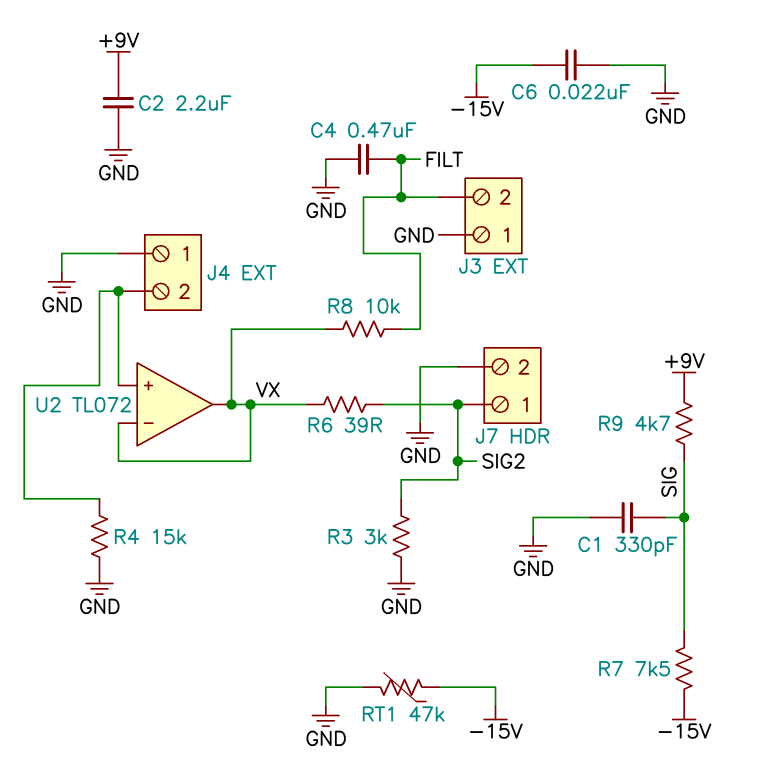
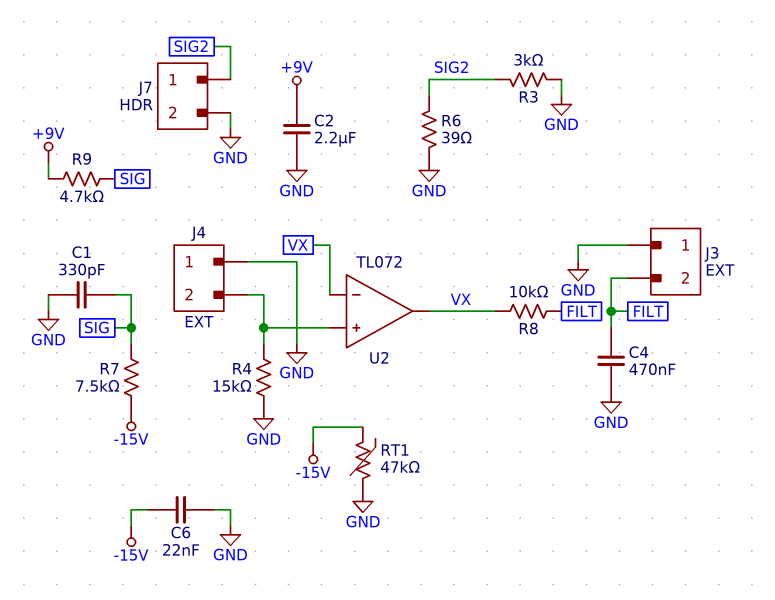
R6: 39 (SIG2, VX) -> 39 (GND, SIG2)

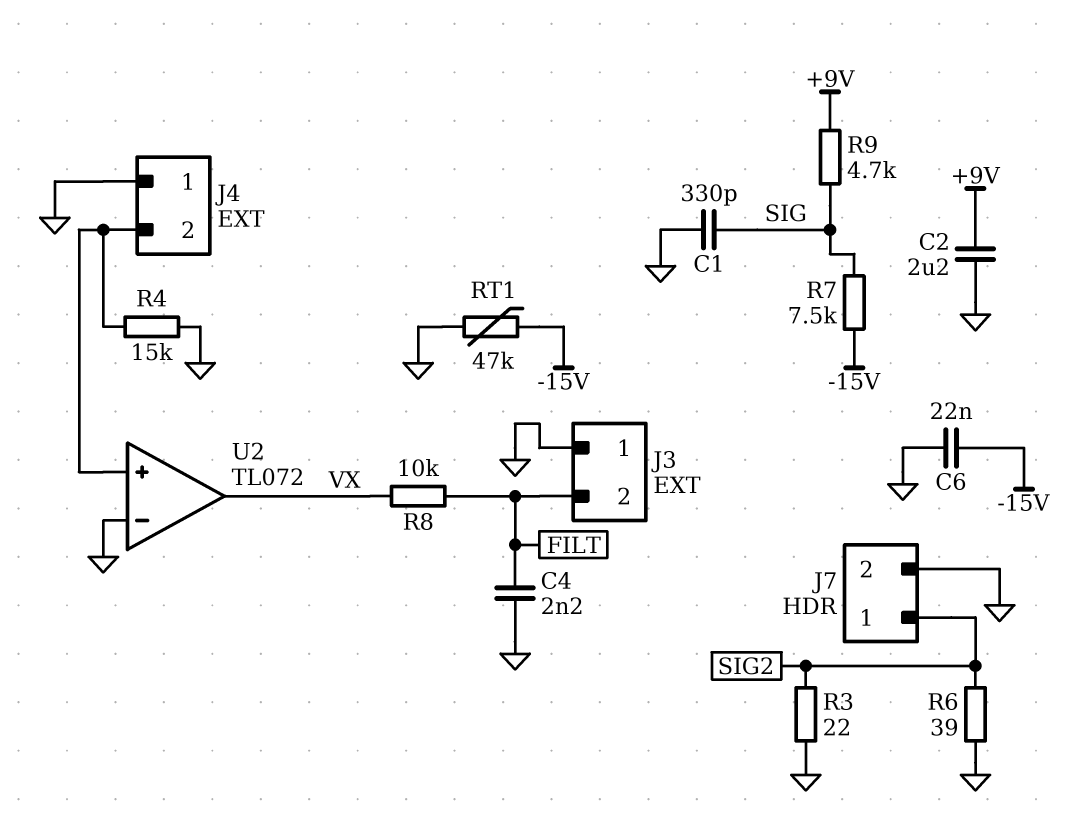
C4: 470nF (FILT, GND) -> 2.2nF (FILT, GND)
R3: 3k (GND, SIG2) -> 22 (GND, SIG2)
U2 pin in-: VX -> GND

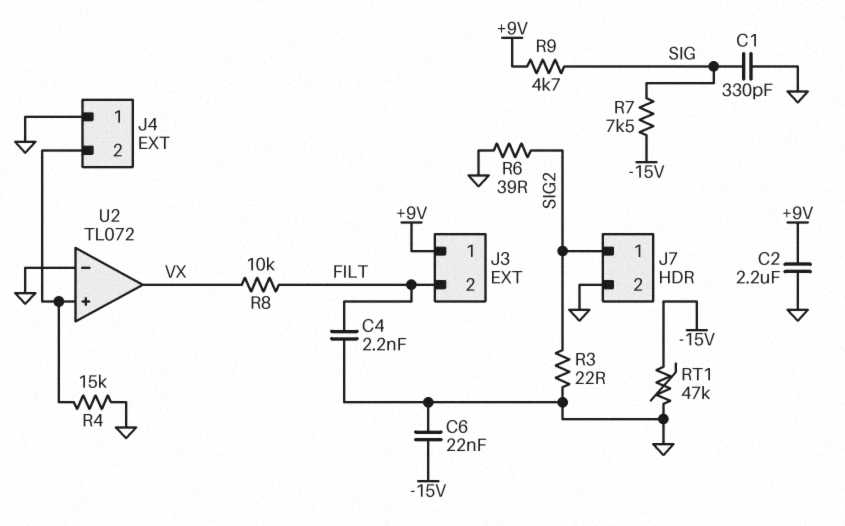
J3 pin 1: GND -> +9V

